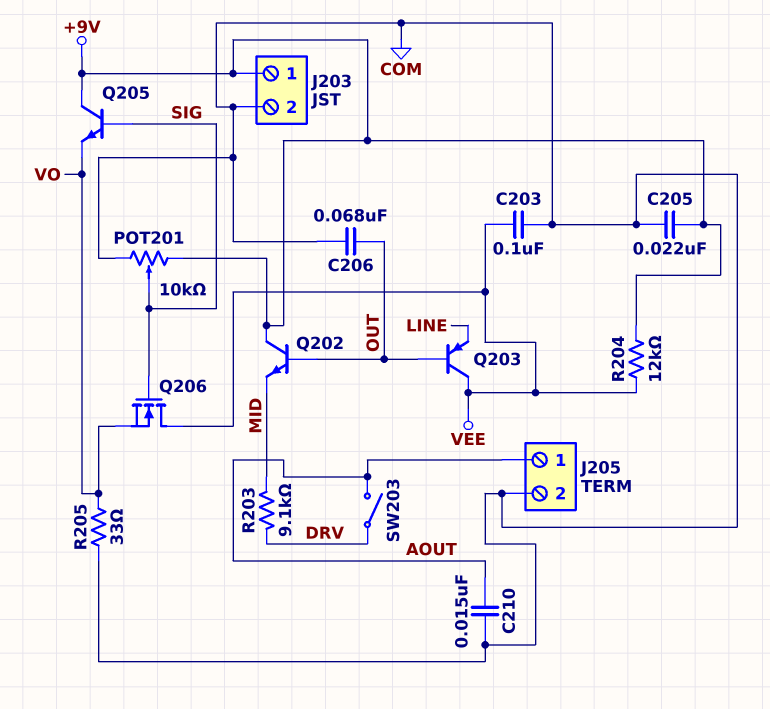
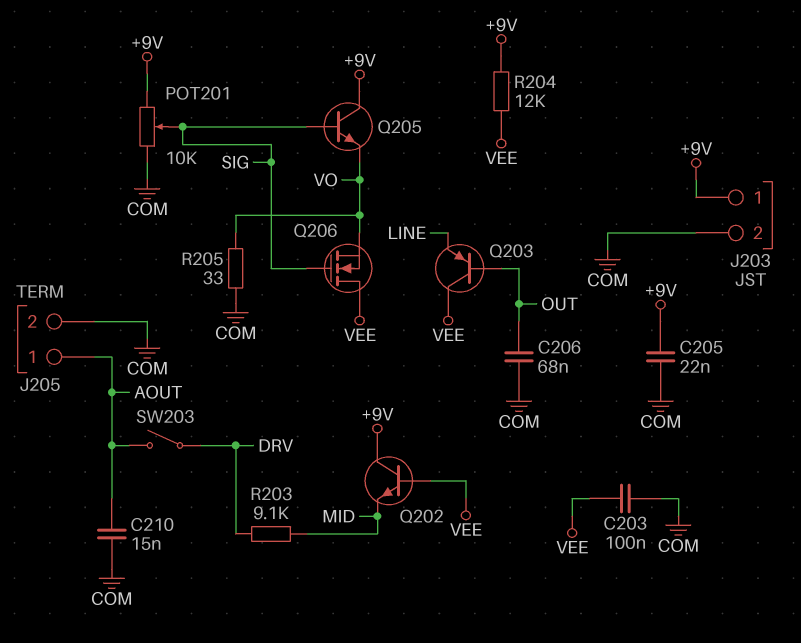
Q202: NPN (B OUT, C +9V, E MID) -> NPN (B VEE, C +9V, E MID)

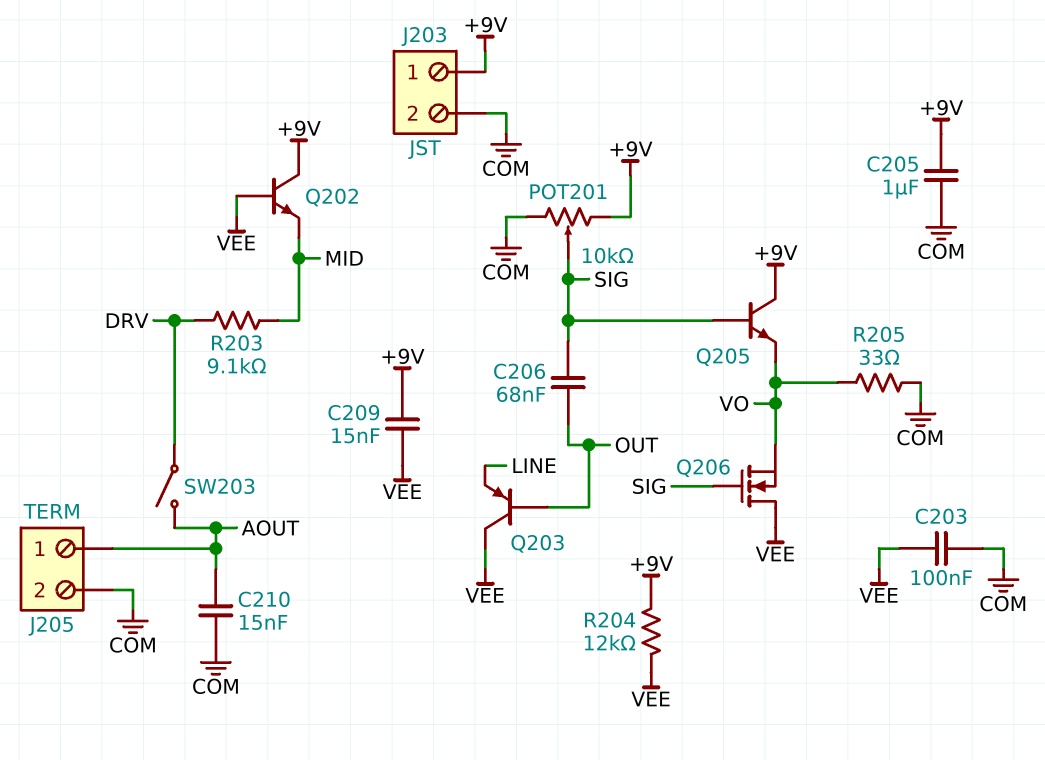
C205: 22nF (+9V, COM) -> 1uF (+9V, COM)
C206: 68nF (COM, OUT) -> 68nF (OUT, SIG)
C209: none -> 15nF (+9V, VEE)

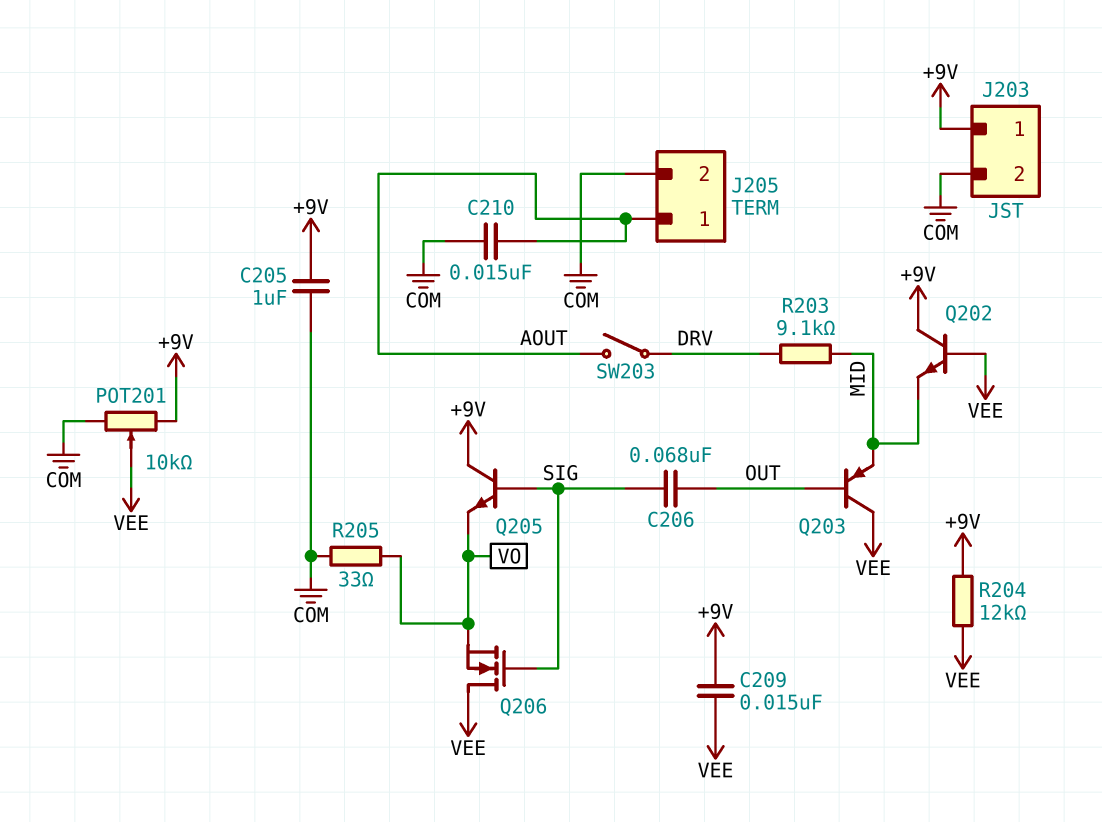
C203: 100nF (COM, VEE) -> none
POT201: 10k (+9V, COM, wiper SIG) -> 10k (+9V, COM, wiper VEE)
Q203: PNP (B OUT, C VEE, E LINE) -> PNP (B OUT, C VEE, E MID)

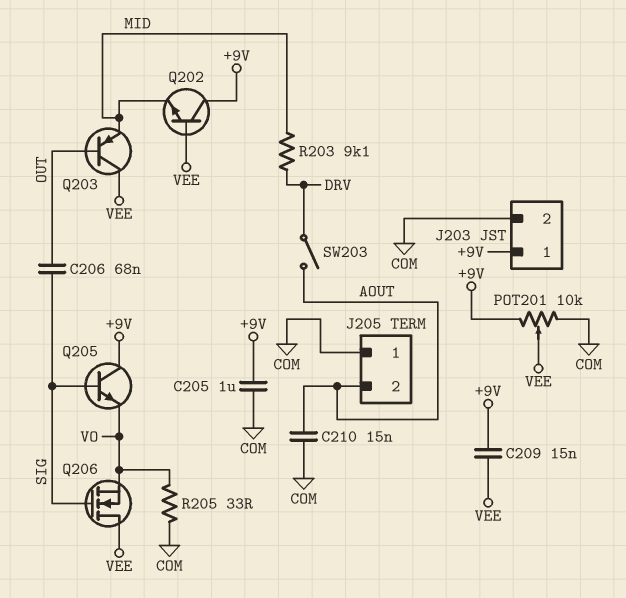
J205 pin 1: AOUT -> COM
J205 pin 2: COM -> AOUT
R204: 12k (+9V, VEE) -> none

